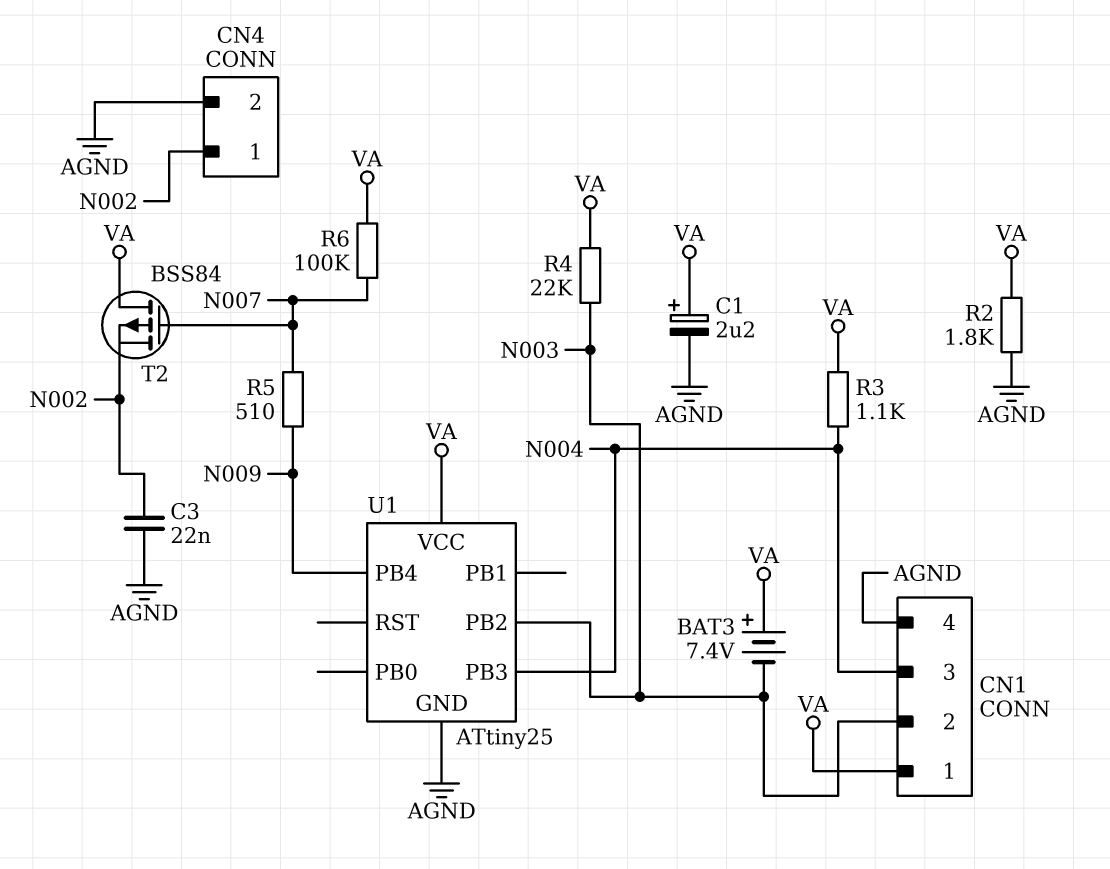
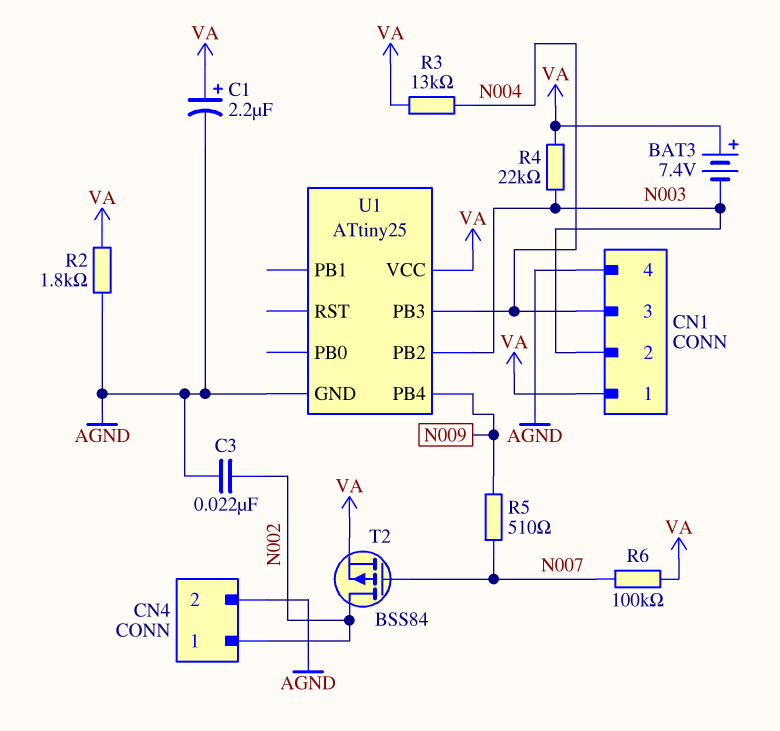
R3: 1.1k (N004, VA) -> 13k (N004, VA)
T2: PMOS BSS84 (G N007, D VA, S N002) -> PMOS BSS84 (G N007, D N002, S VA)

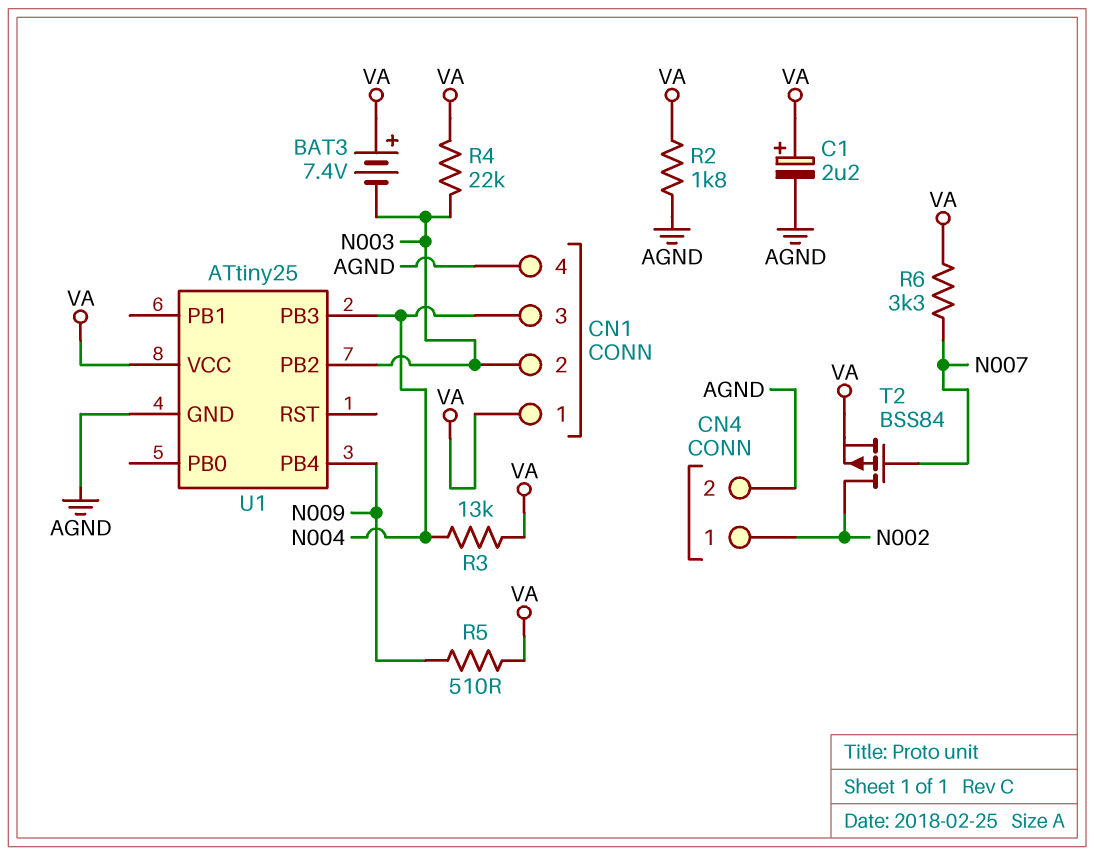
C3: 22nF (AGND, N002) -> none
R5: 510 (N007, N009) -> 510 (N009, VA)
R6: 100k (N007, VA) -> 3.3k (N007, VA)

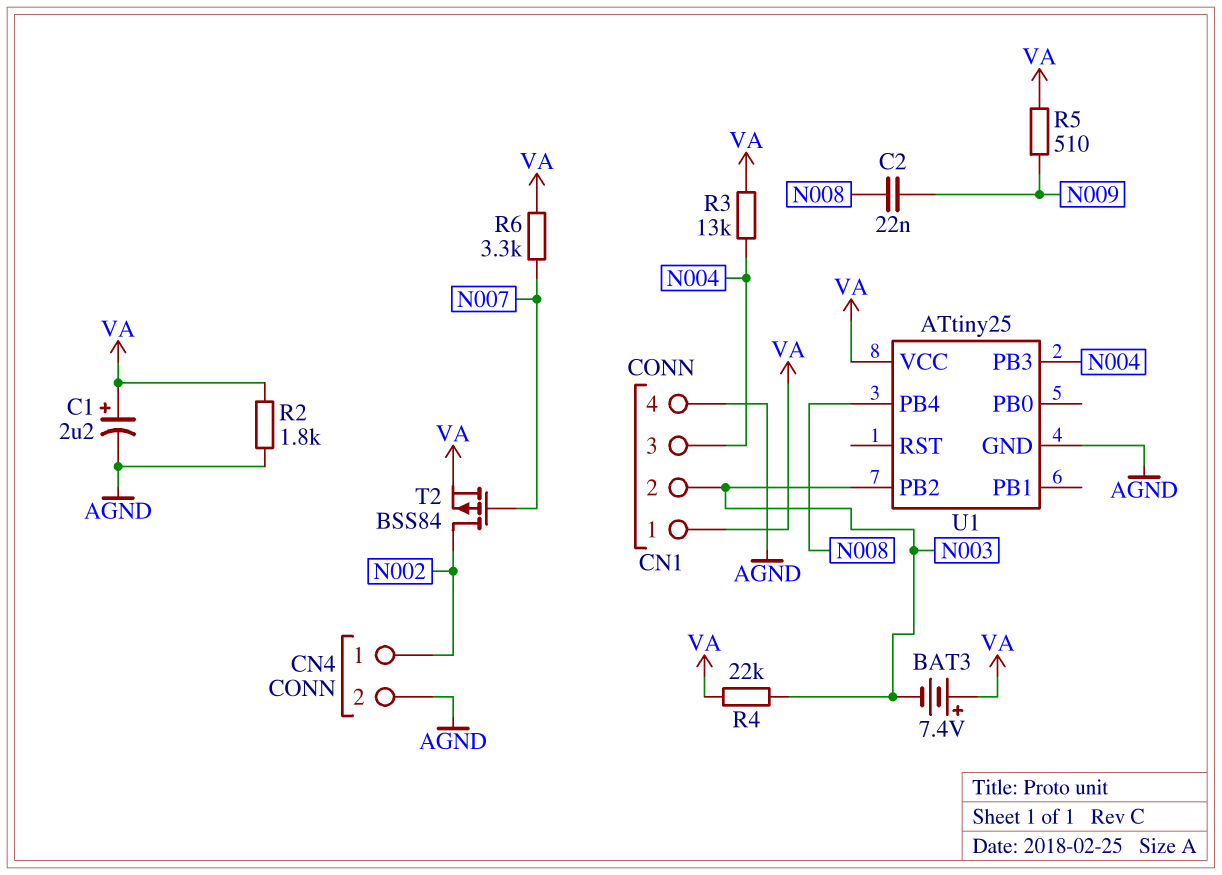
C2: none -> 22nF (N008, N009)
U1 pin PB4: N009 -> N008

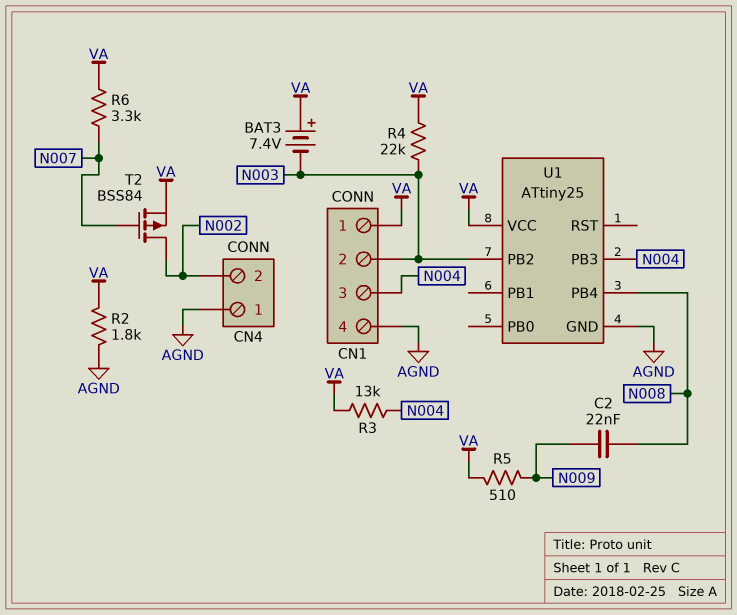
C1: 2.2uF (plus VA, minus AGND) -> none
CN4 pin 1: N002 -> AGND
CN4 pin 2: AGND -> N002

